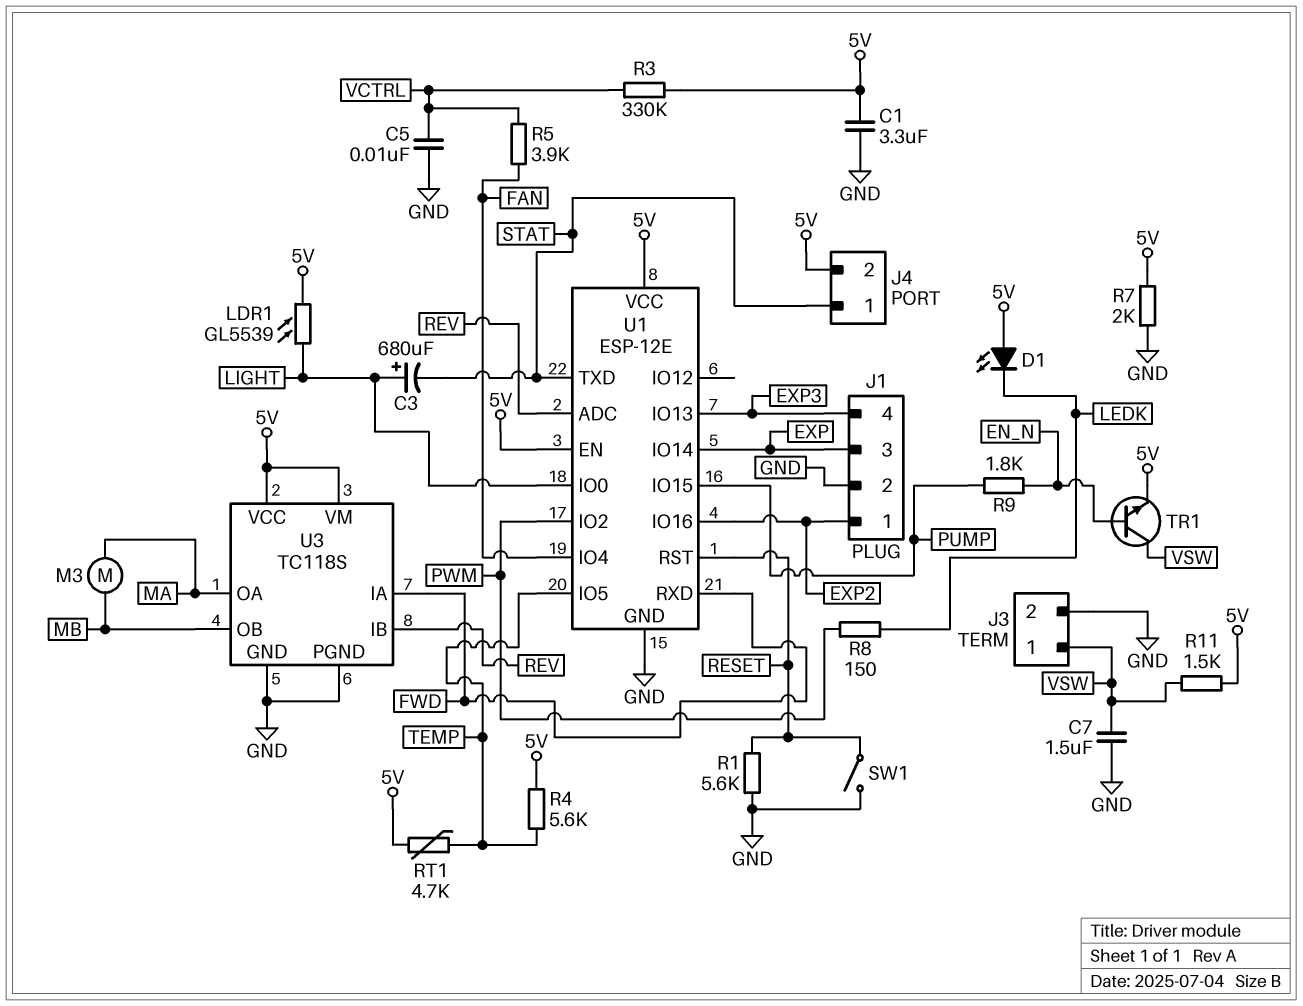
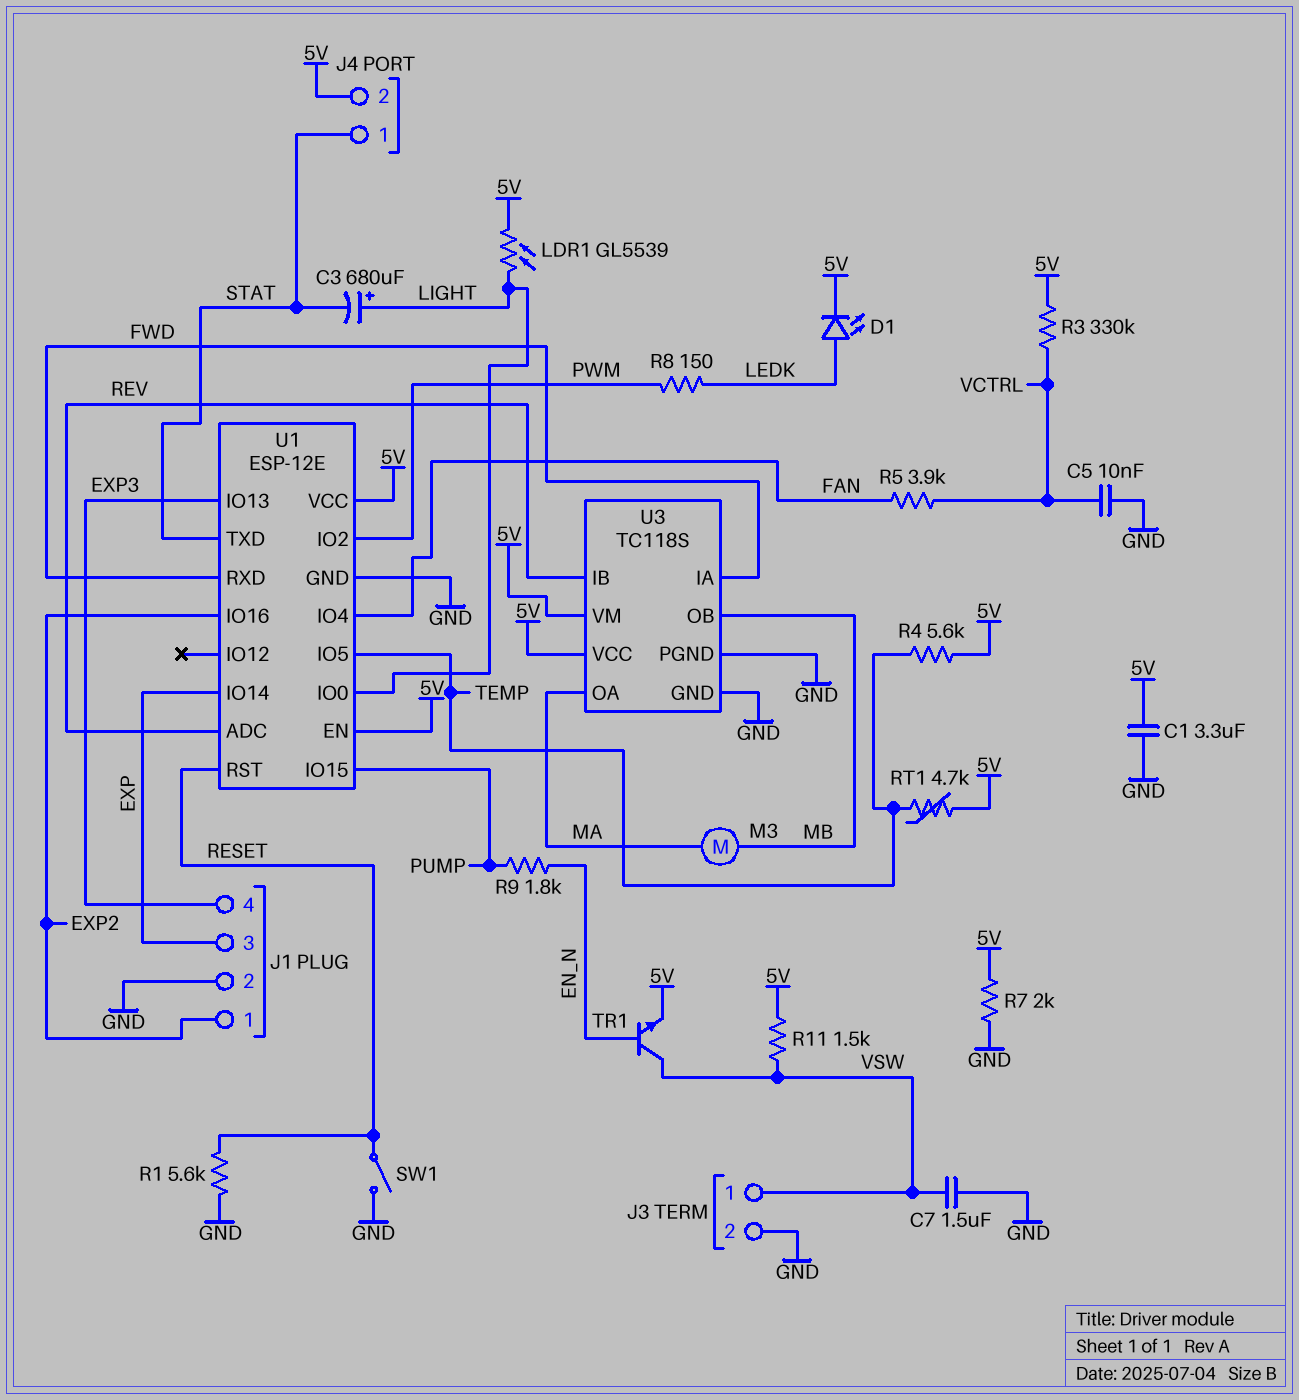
D1: LED (A 5V, K LEDK) -> LED (A LEDK, K 5V)

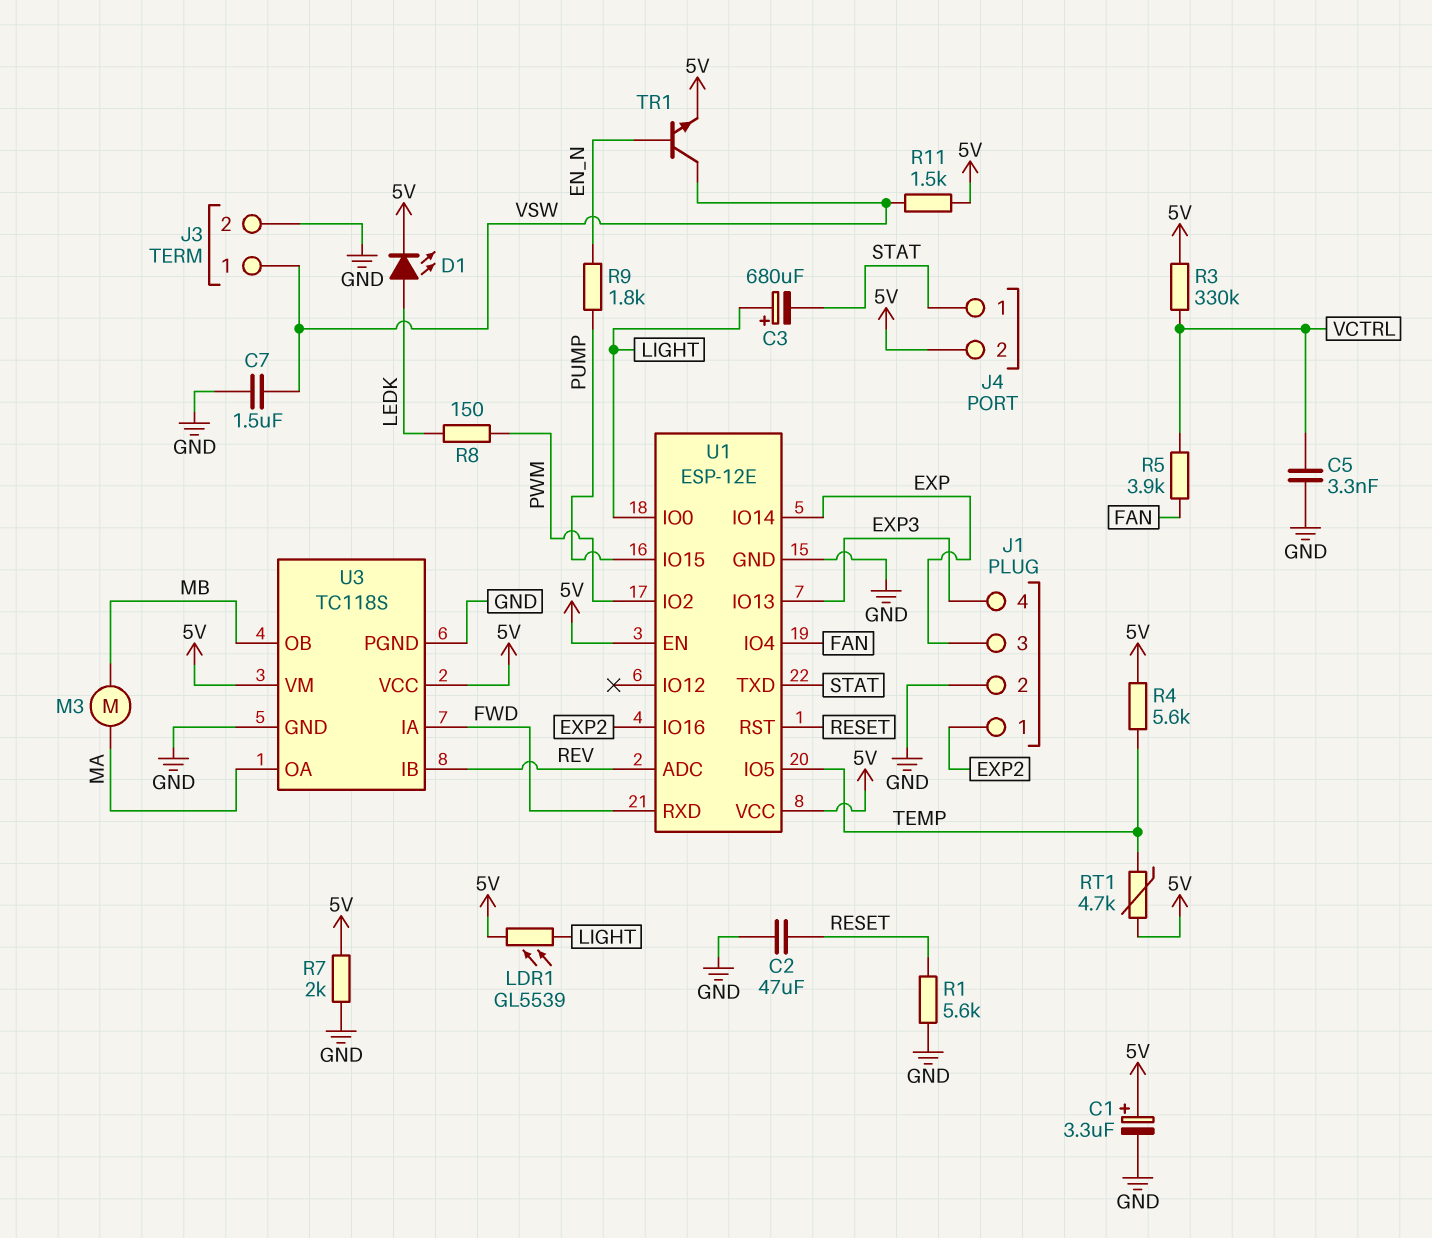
C1: 3.3uF (5V, GND) -> 3.3uF (plus 5V, minus GND)
C2: none -> 47uF (GND, RESET)
C5: 10nF (GND, VCTRL) -> 3.3nF (GND, VCTRL)
SW1: switch (GND, RESET) -> none

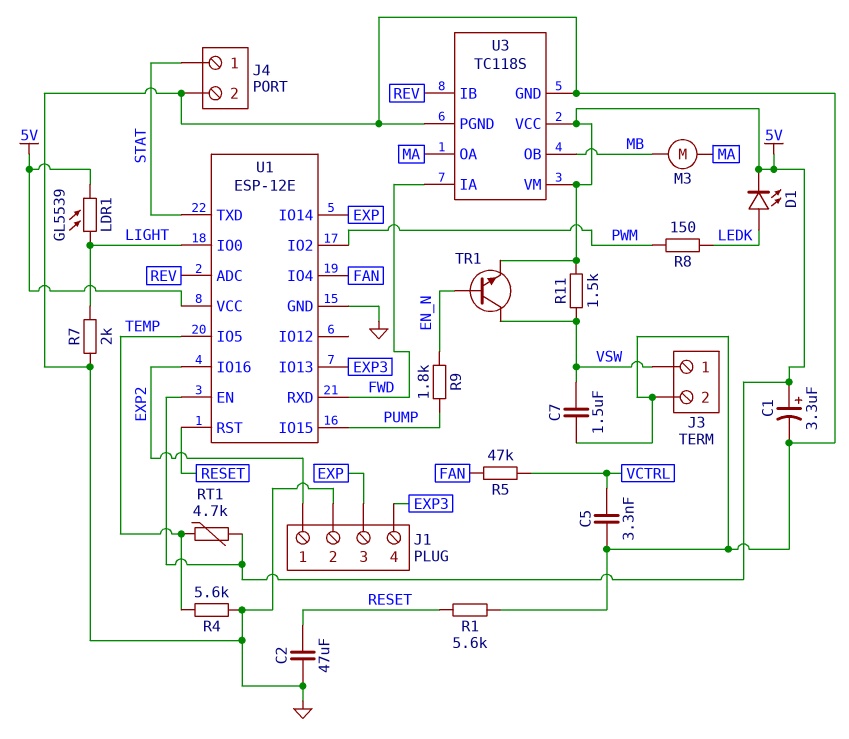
C3: 680uF (plus LIGHT, minus STAT) -> none
J4 pin 2: 5V -> GND
R3: 330k (5V, VCTRL) -> none
R4: 5.6k (5V, TEMP) -> 5.6k (GND, TEMP)
R5: 3.9k (FAN, VCTRL) -> 47k (FAN, VCTRL)
R7: 2k (5V, GND) -> 2k (GND, LIGHT)

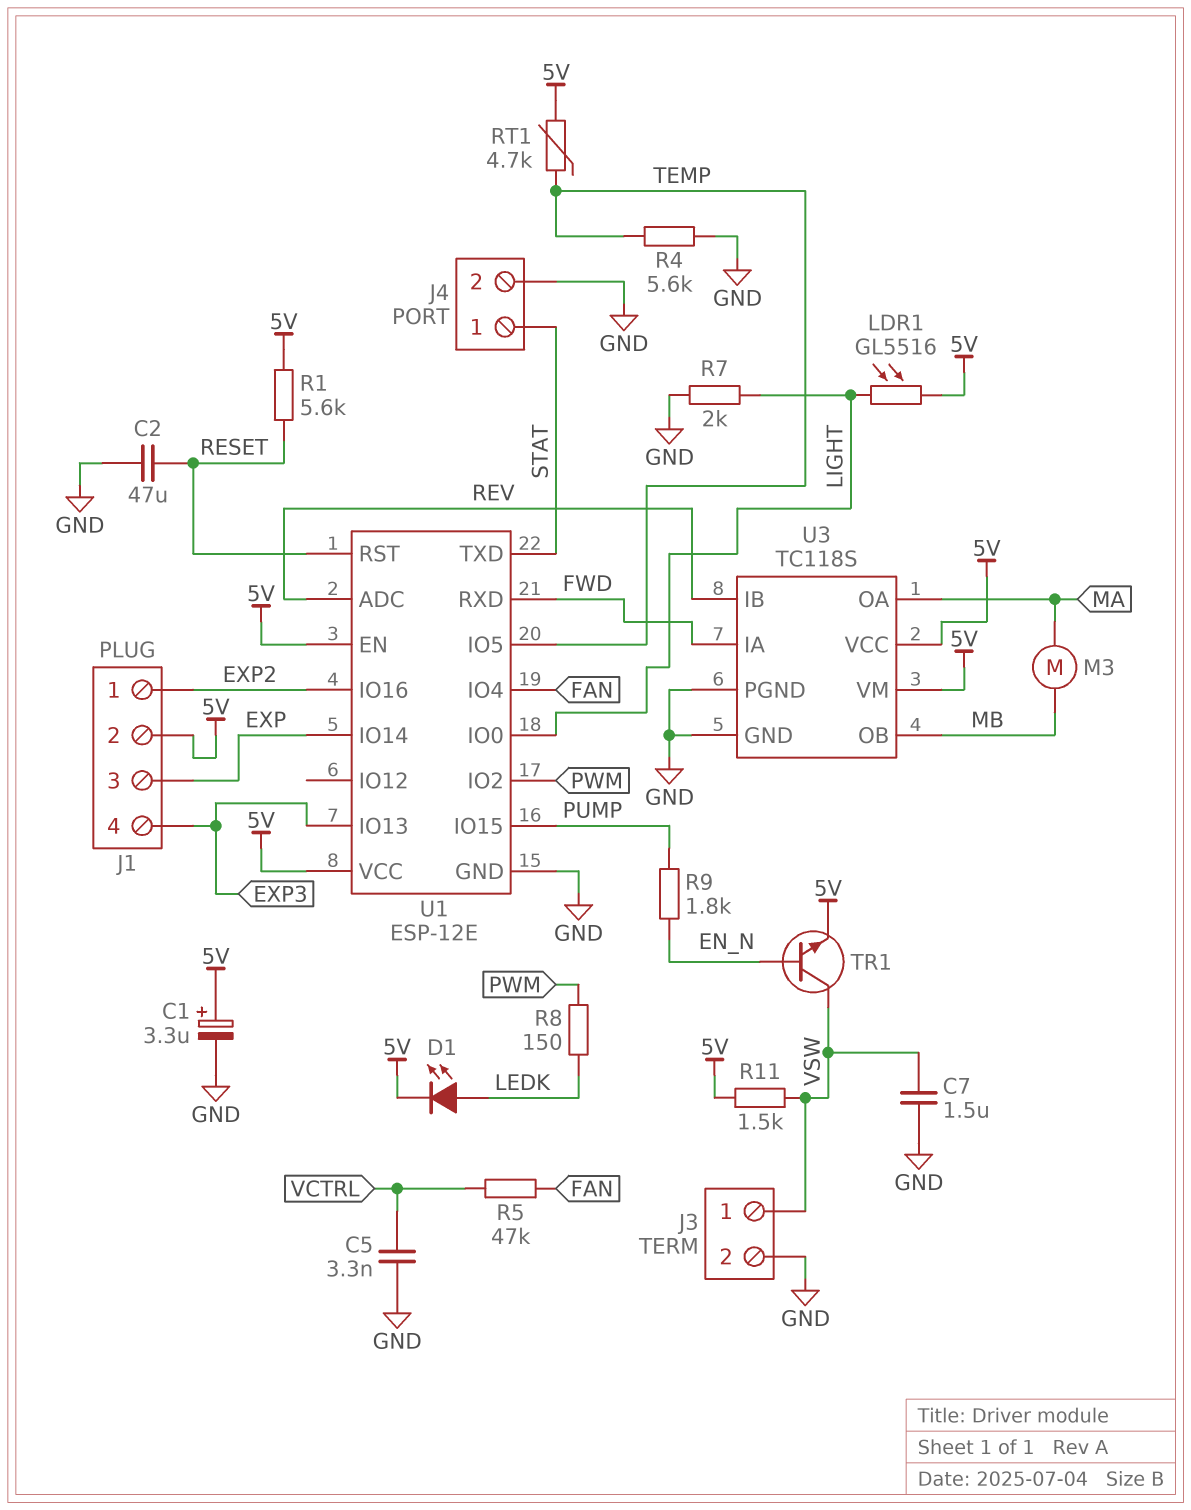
J1 pin 2: GND -> 5V
LDR1: GL5539 (5V, LIGHT) -> GL5516 (5V, LIGHT)
R1: 5.6k (GND, RESET) -> 5.6k (5V, RESET)

